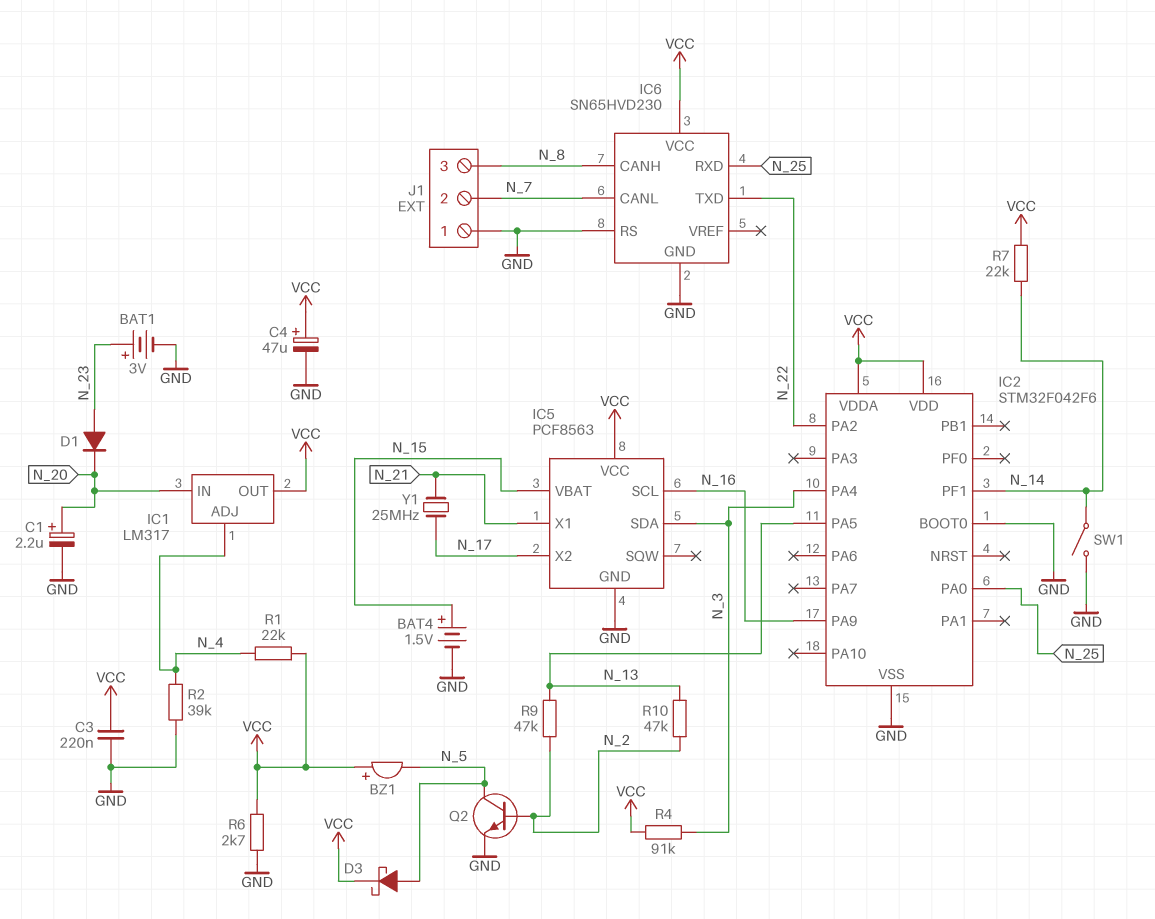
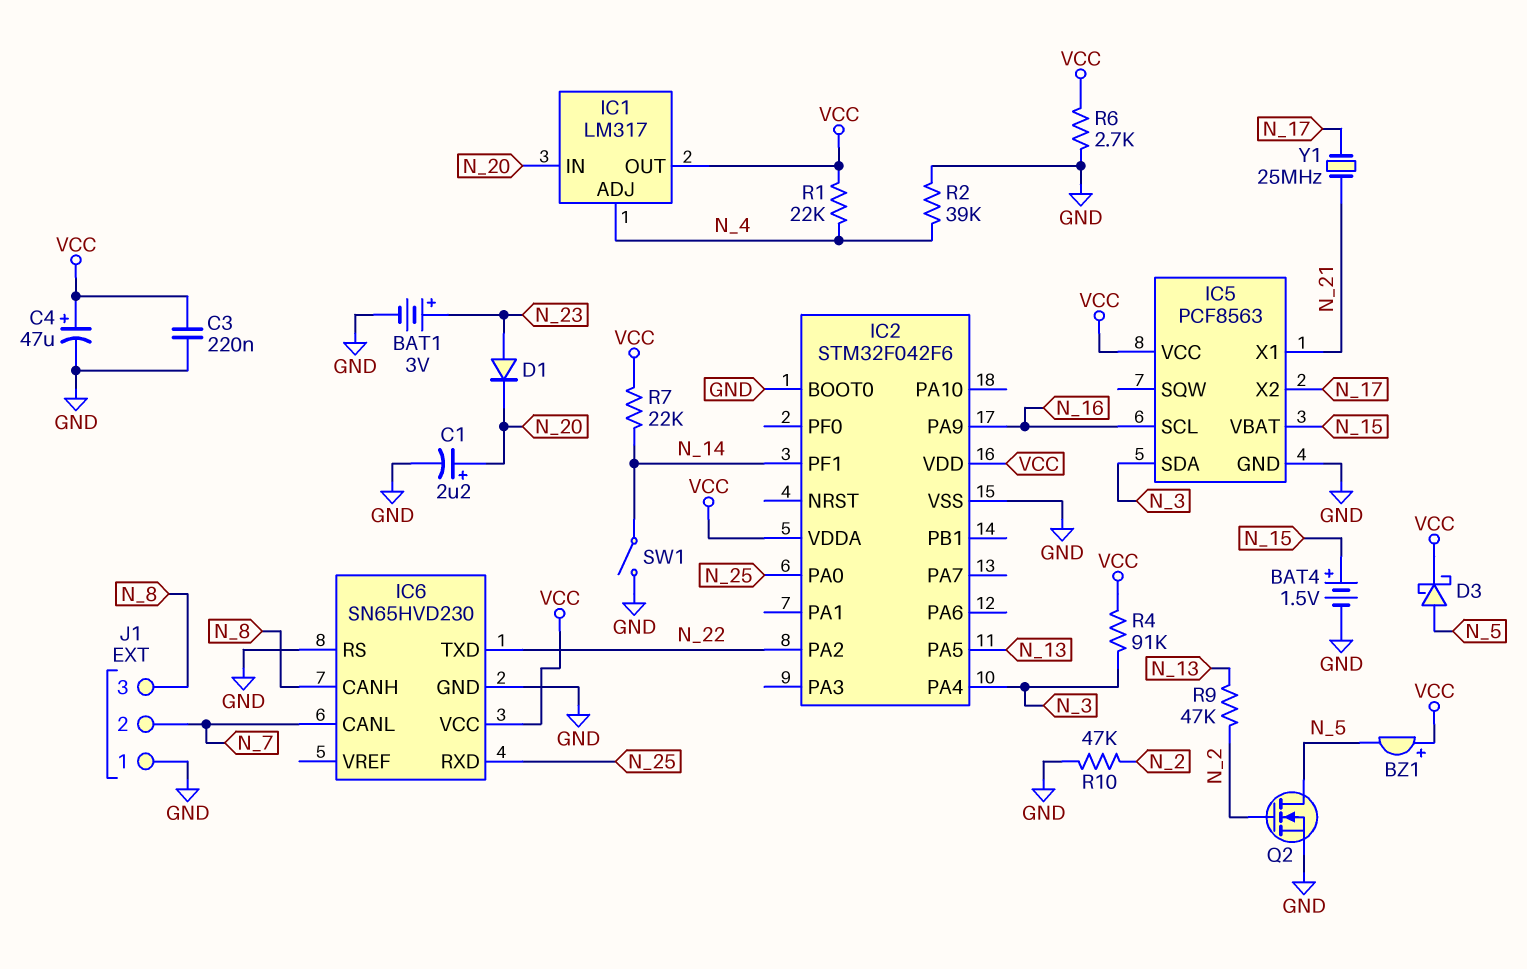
Q2: NPN (B N_2, C N_5, E GND) -> NMOS (G N_2, D N_5, S GND)
R10: 47k (N_2, N_13) -> 47k (GND, N_2)

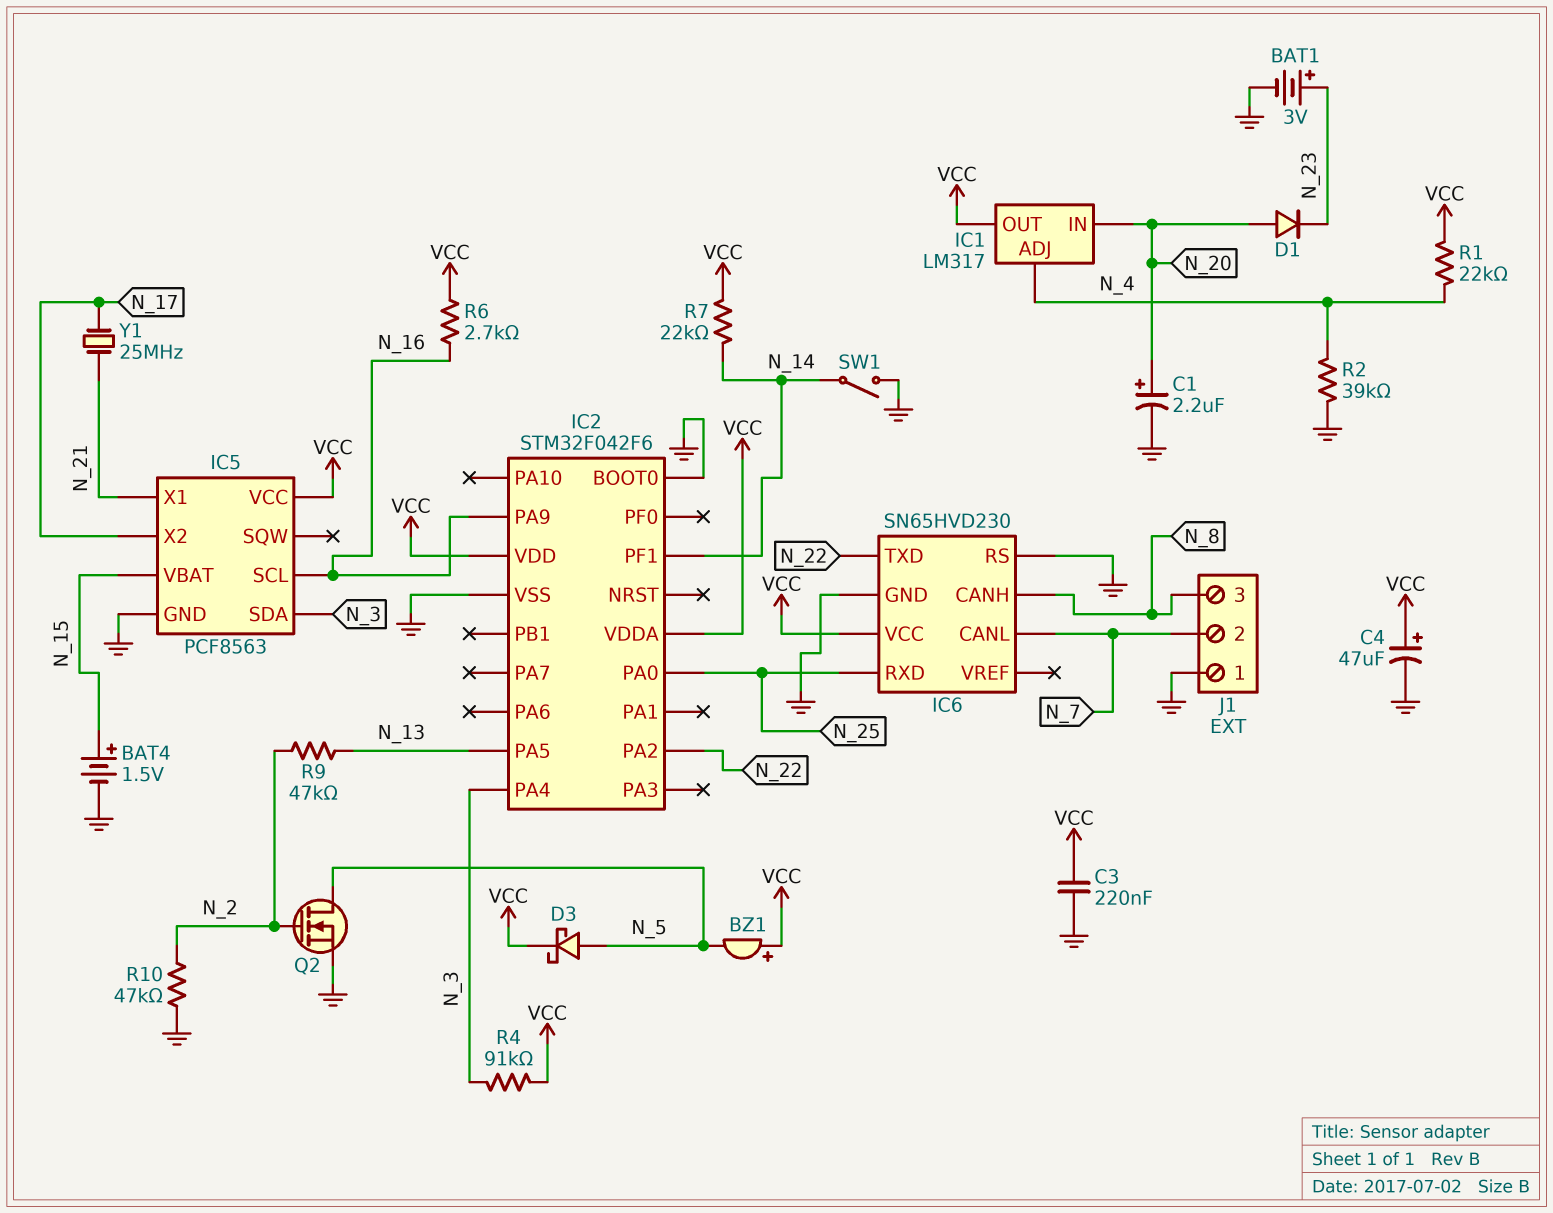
D1: diode (A N_23, K N_20) -> diode (A N_20, K N_23)
R6: 2.7k (GND, VCC) -> 2.7k (N_16, VCC)

